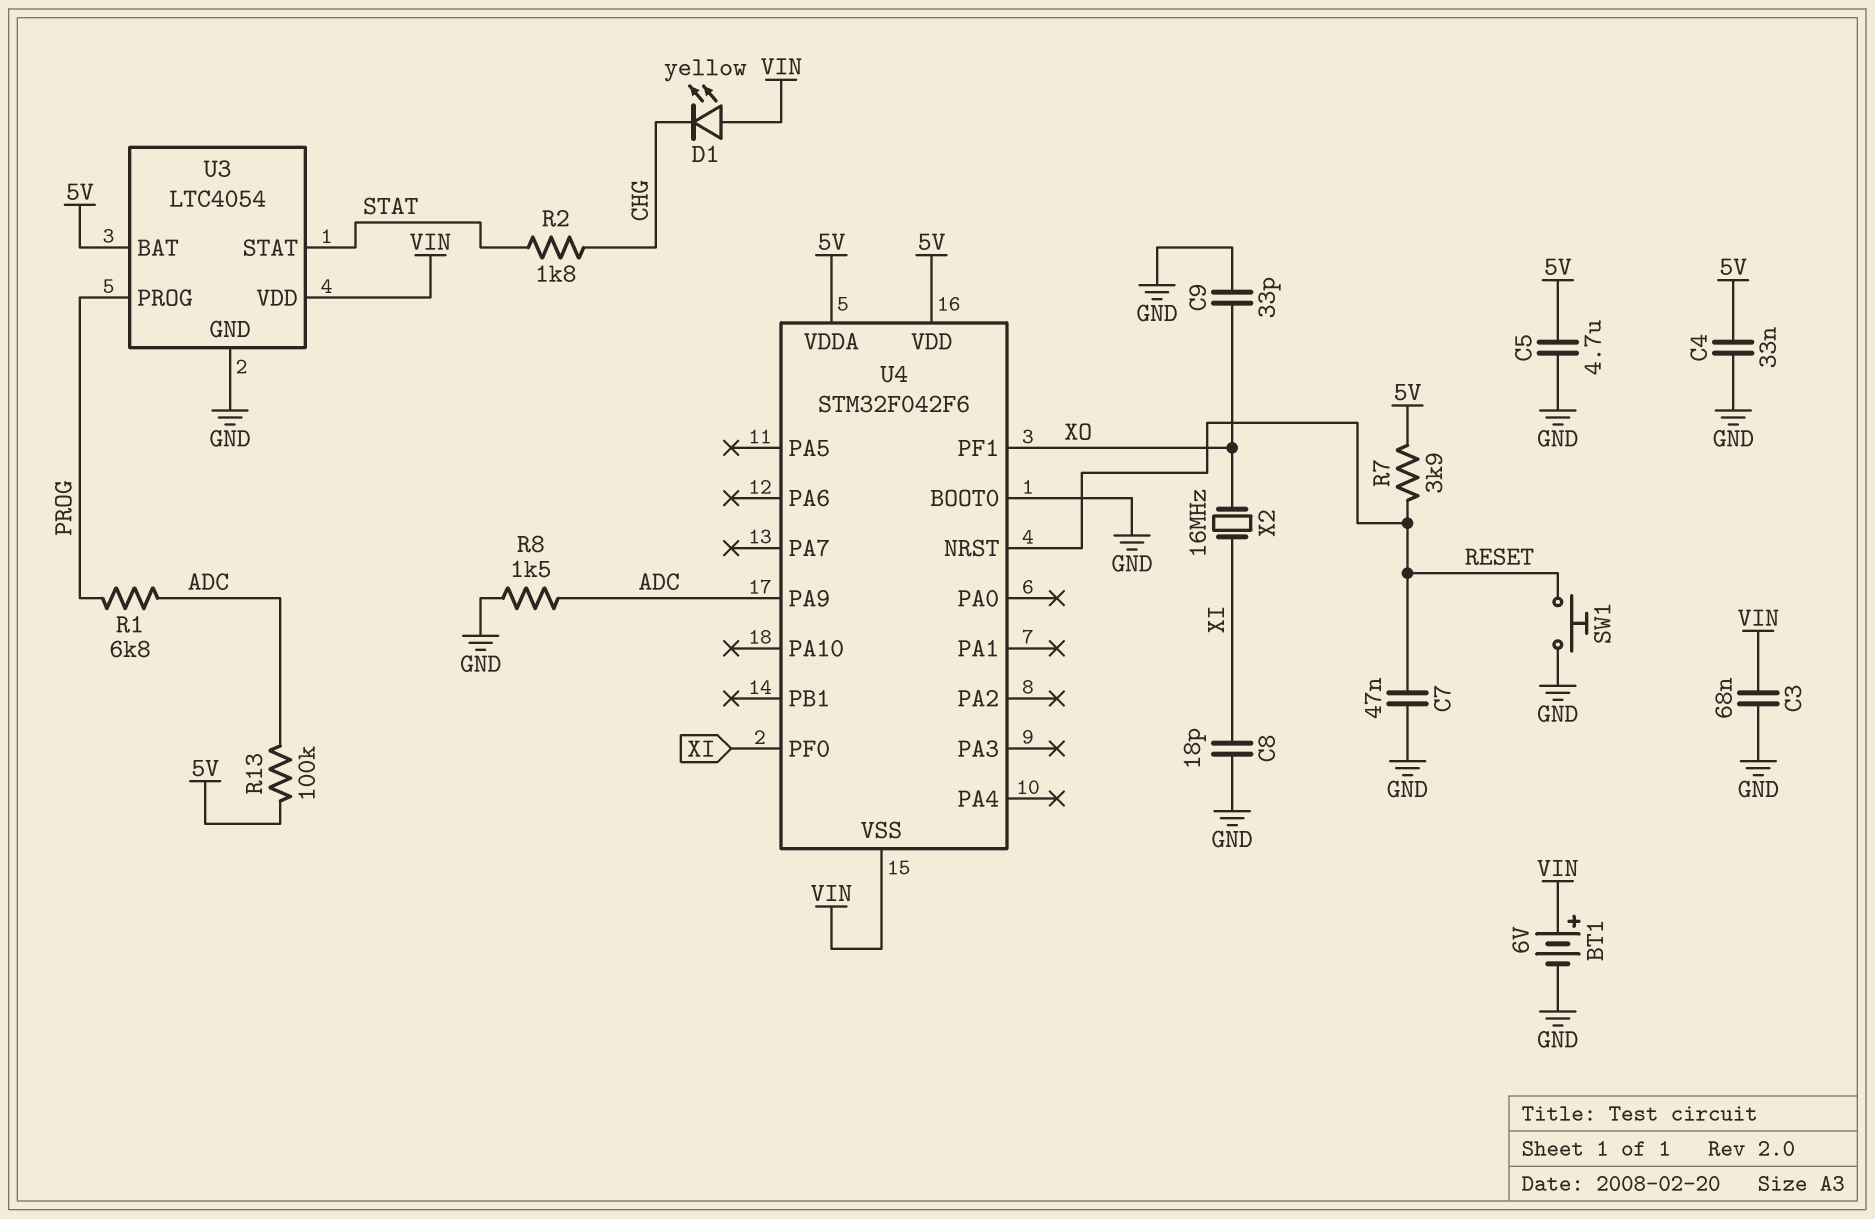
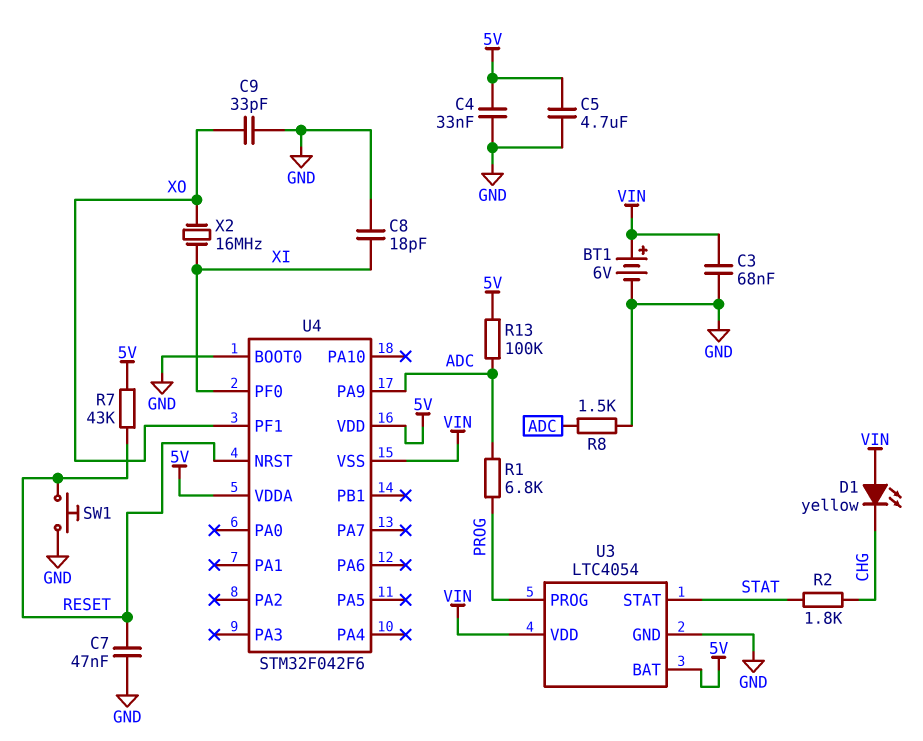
R7: 3.9k (5V, RESET) -> 43k (5V, RESET)

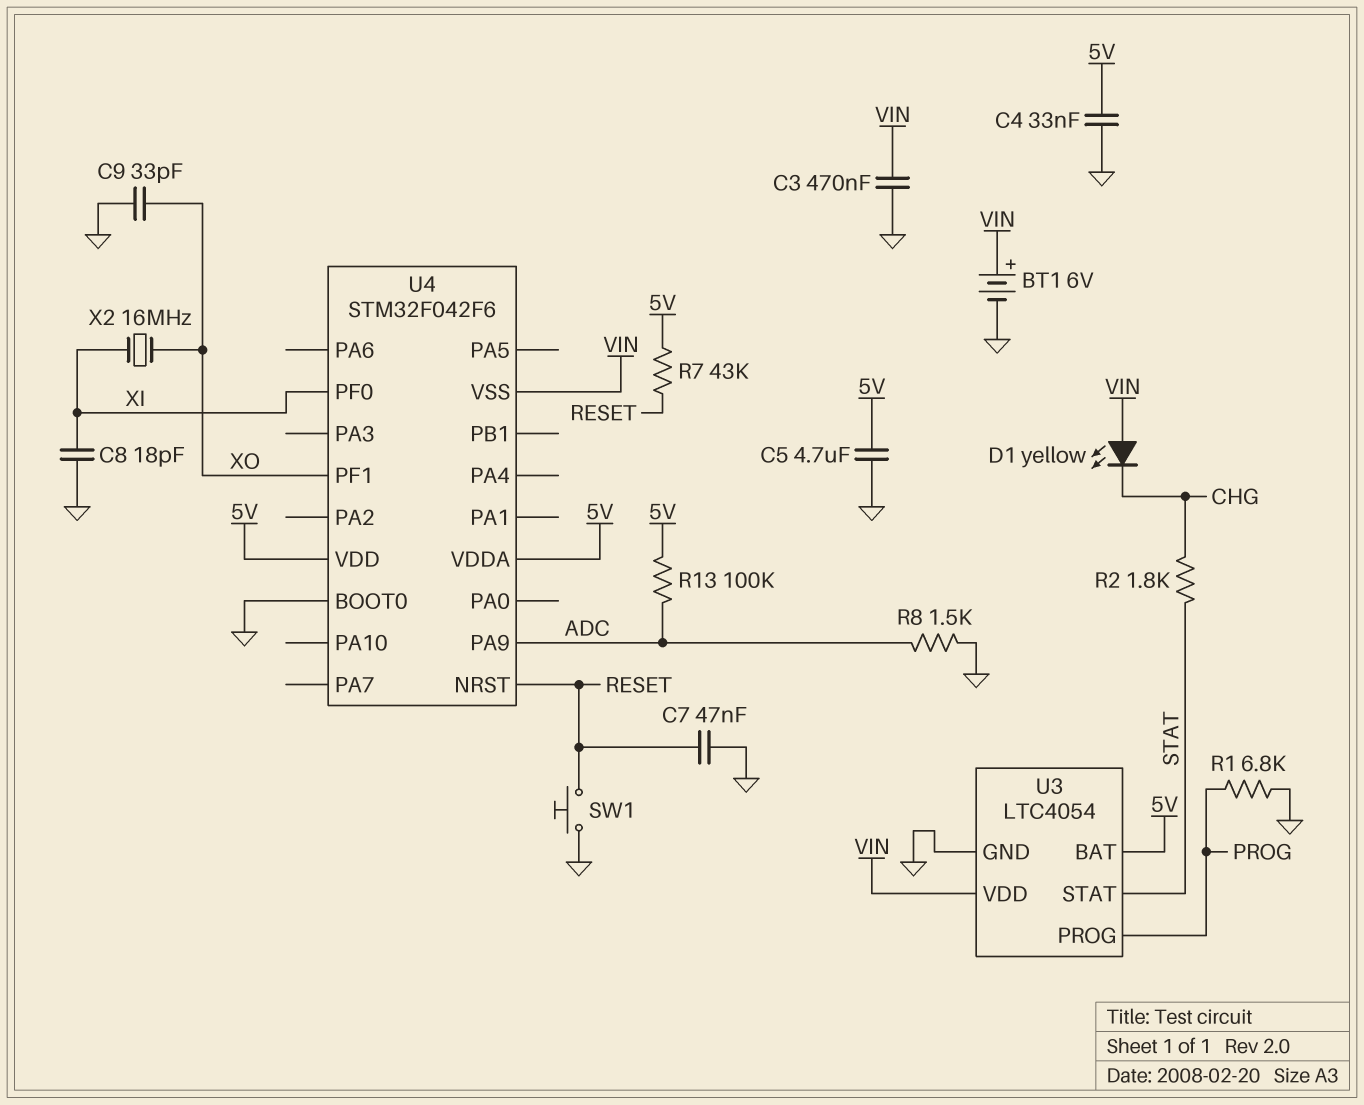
C3: 68nF (GND, VIN) -> 470nF (GND, VIN)
R1: 6.8k (ADC, PROG) -> 6.8k (GND, PROG)

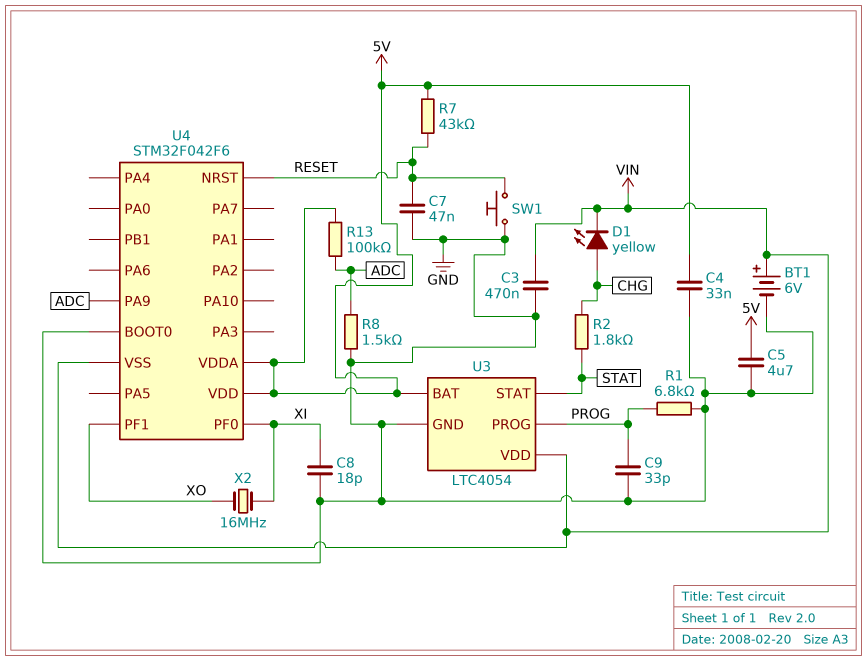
C9: 33pF (GND, XO) -> 33pF (GND, PROG)
D1: LED yellow (A VIN, K CHG) -> LED yellow (A CHG, K VIN)

